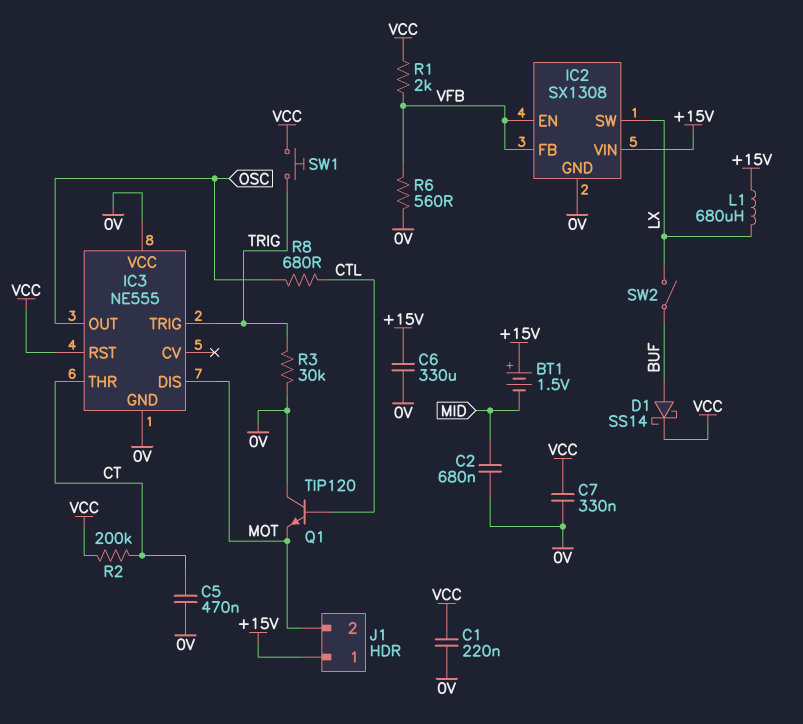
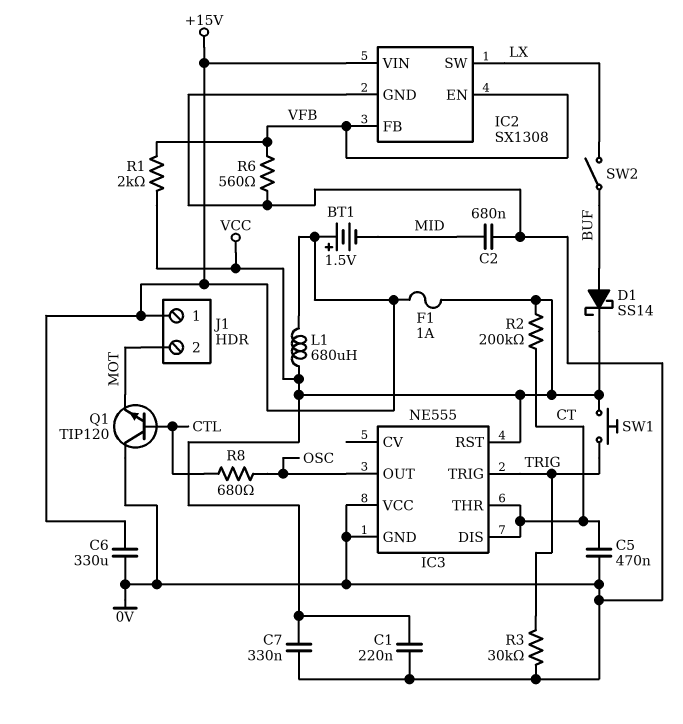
F1: none -> 1A (+15V, VCC)
IC3 pin DIS: MOT -> CT
L1: 680uH (+15V, LX) -> 680uH (+15V, VCC)

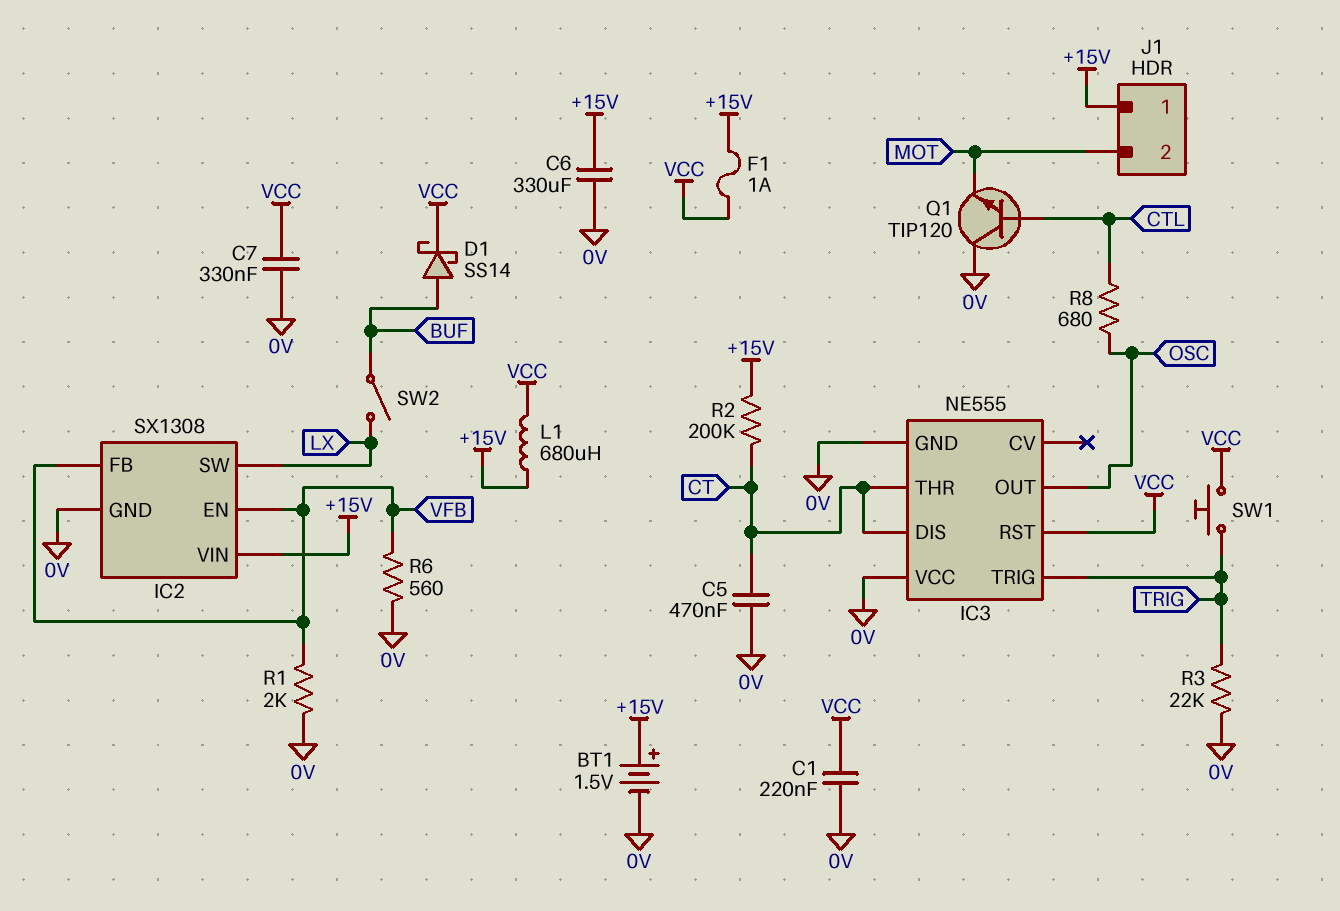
BT1: 1.5V (plus +15V, minus MID) -> 1.5V (plus +15V, minus 0V)
C2: 680nF (0V, MID) -> none
R1: 2k (VCC, VFB) -> 2k (0V, VFB)
R2: 200k (CT, VCC) -> 200k (+15V, CT)
R3: 30k (0V, TRIG) -> 22k (0V, TRIG)

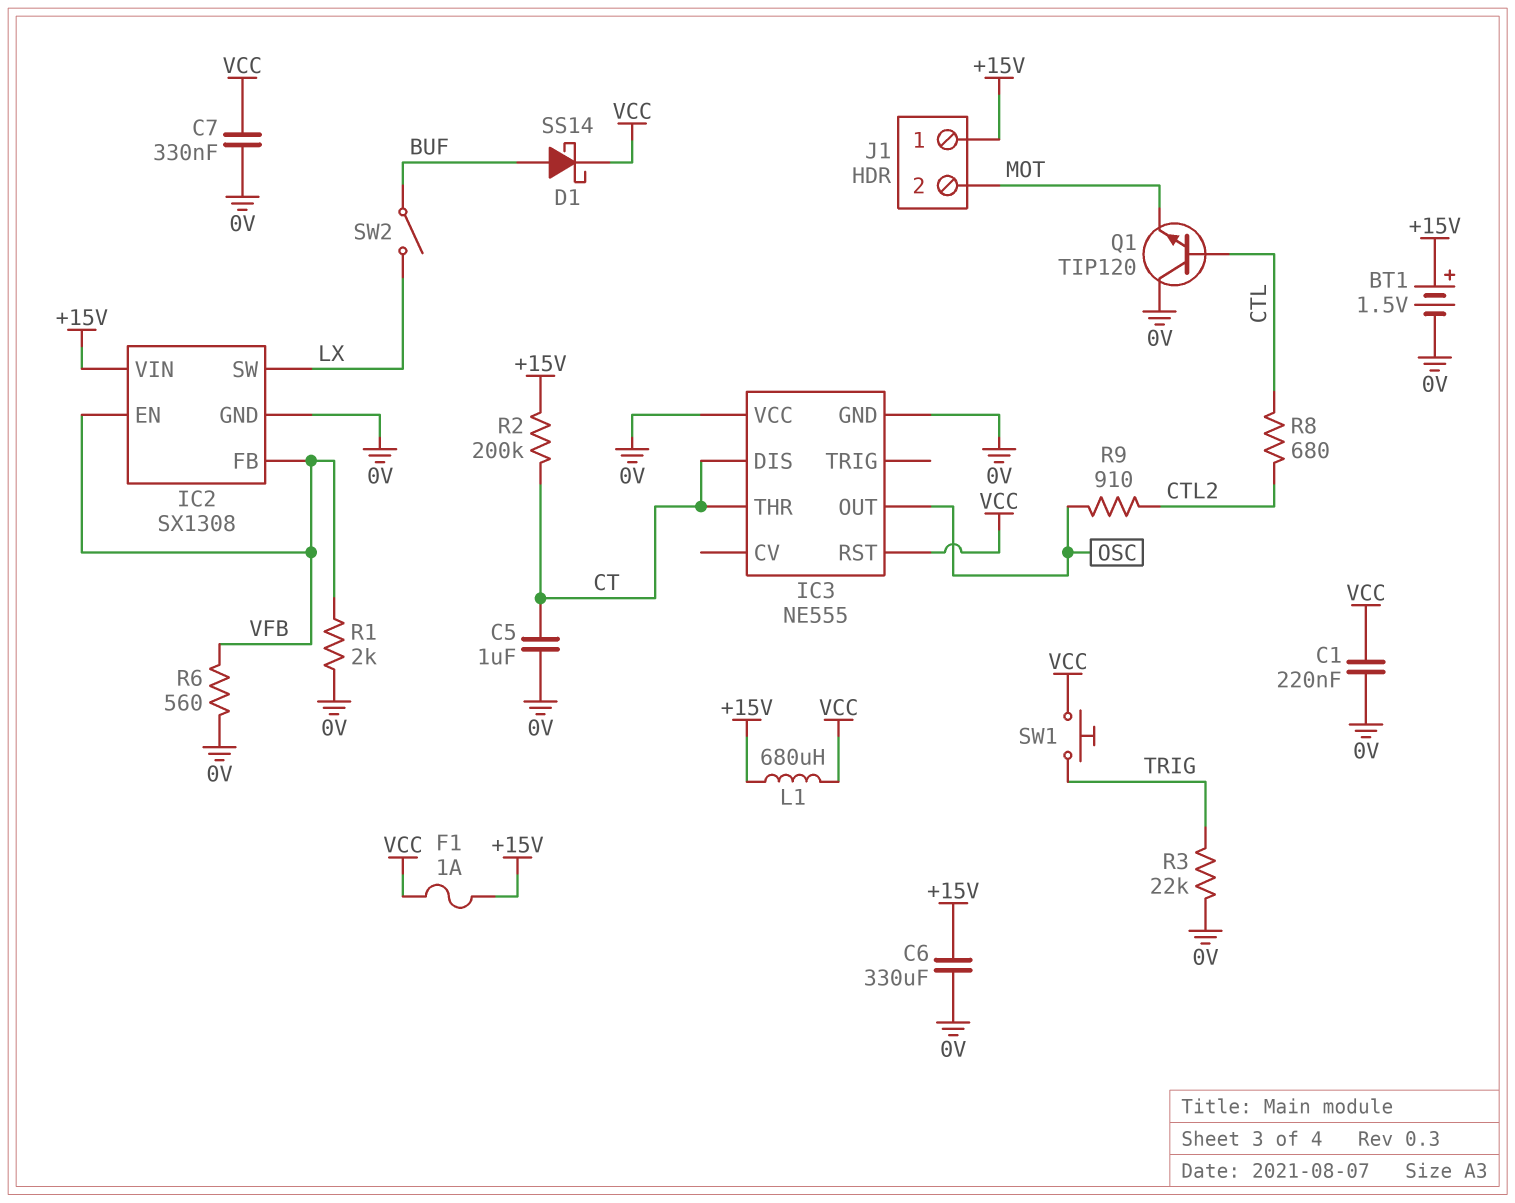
C5: 470nF (0V, CT) -> 1uF (0V, CT)
IC3 pin TRIG: TRIG -> none
R8: 680 (CTL, OSC) -> 680 (CTL, CTL2)
R9: none -> 910 (CTL2, OSC)

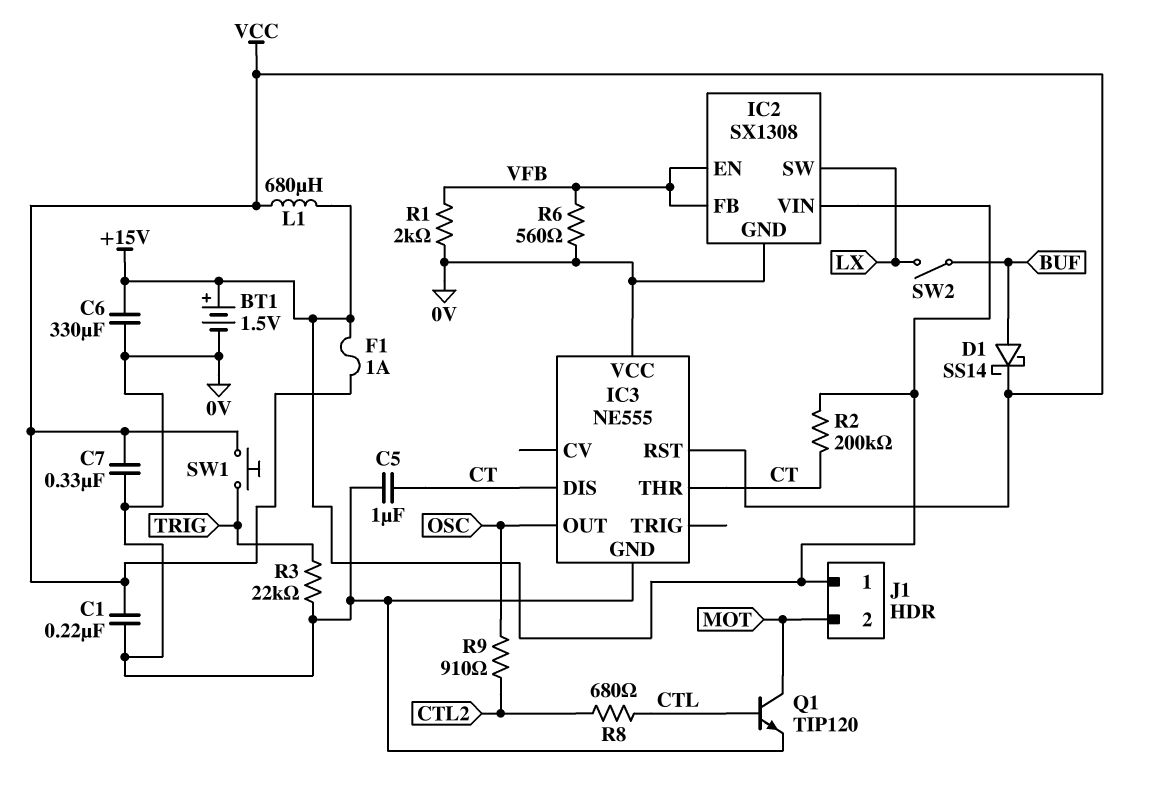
Q1: NPN TIP120 (B CTL, C 0V, E MOT) -> NPN TIP120 (B CTL, C MOT, E 0V)

